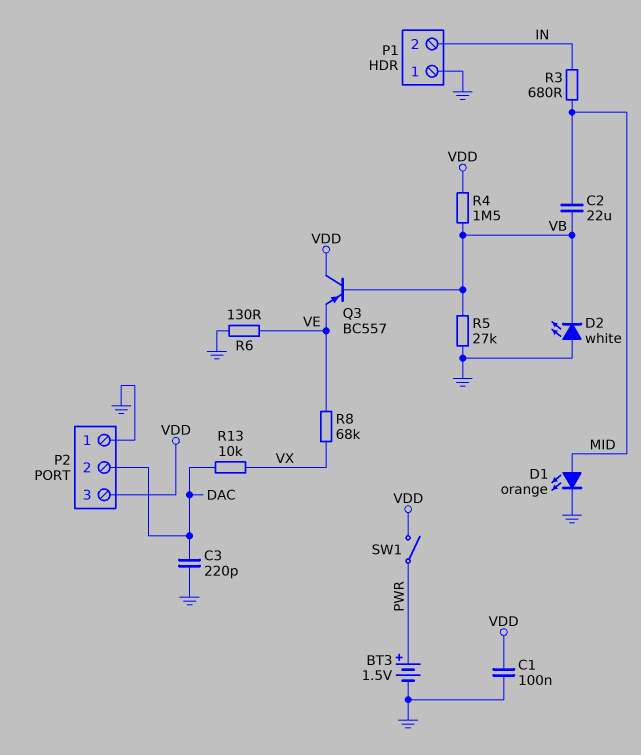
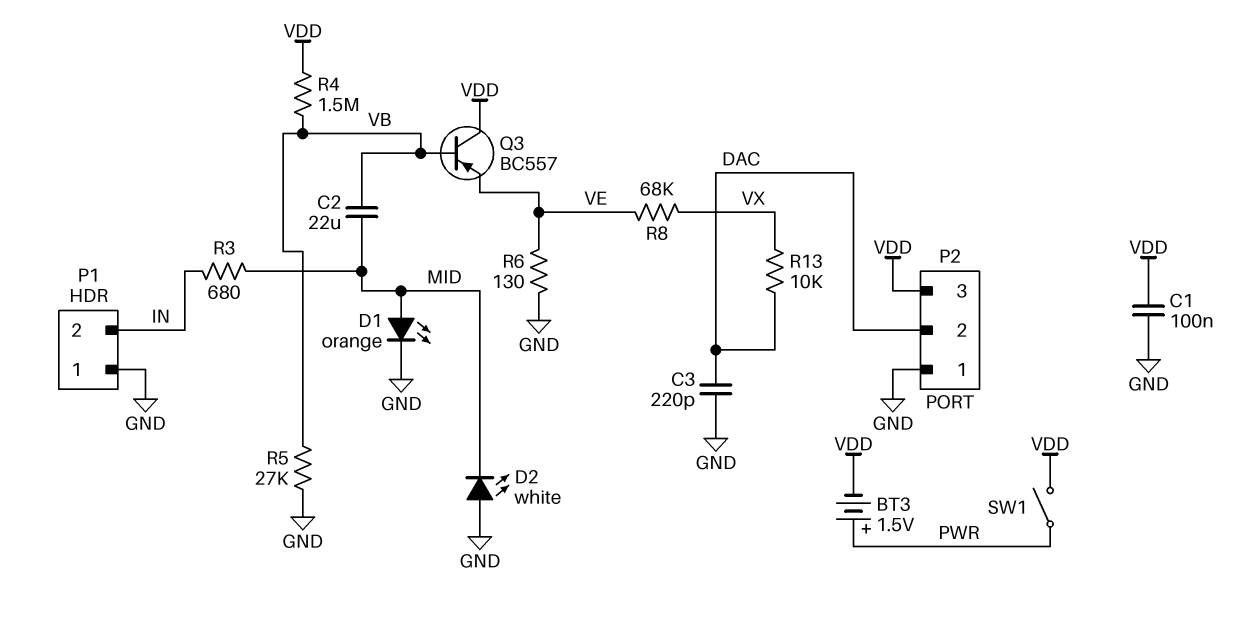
BT3: 1.5V (plus PWR, minus GND) -> 1.5V (plus PWR, minus VDD)
D2: LED white (A GND, K VB) -> LED white (A GND, K MID)

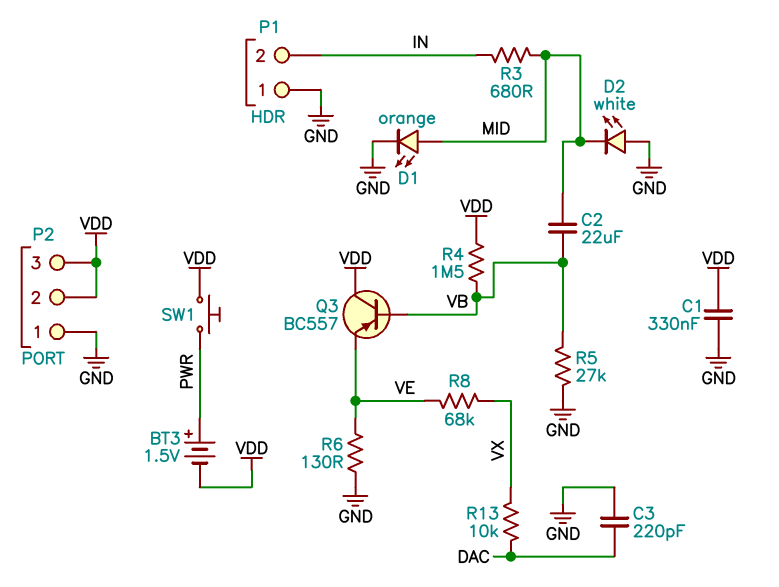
C1: 100nF (GND, VDD) -> 330nF (GND, VDD)
P2 pin 2: DAC -> VDD
SW1: switch (PWR, VDD) -> button (PWR, VDD)

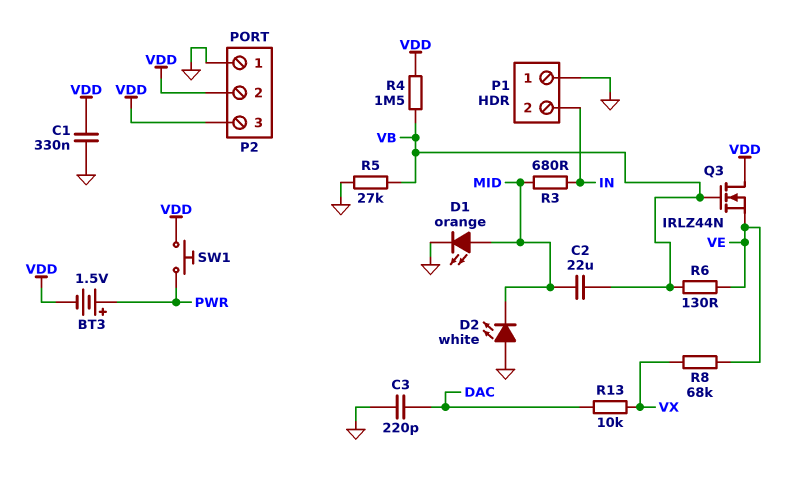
Q3: PNP BC557 (B VB, C VDD, E VE) -> NMOS IRLZ44N (G VB, D VDD, S VE)
R6: 130 (GND, VE) -> 130 (VB, VE)

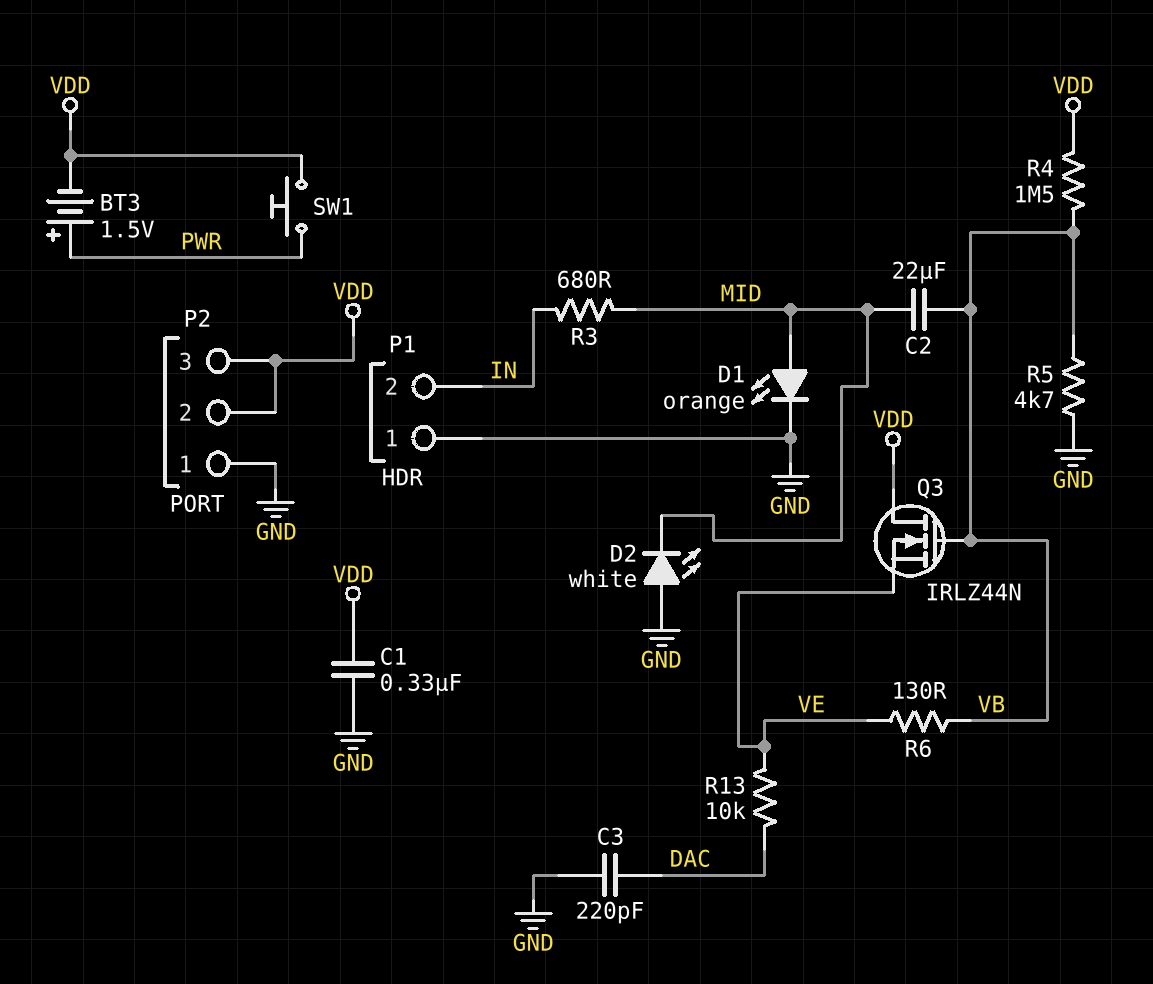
R5: 27k (GND, VB) -> 4.7k (GND, VB)
R8: 68k (VE, VX) -> none
R13: 10k (DAC, VX) -> 10k (DAC, VE)

